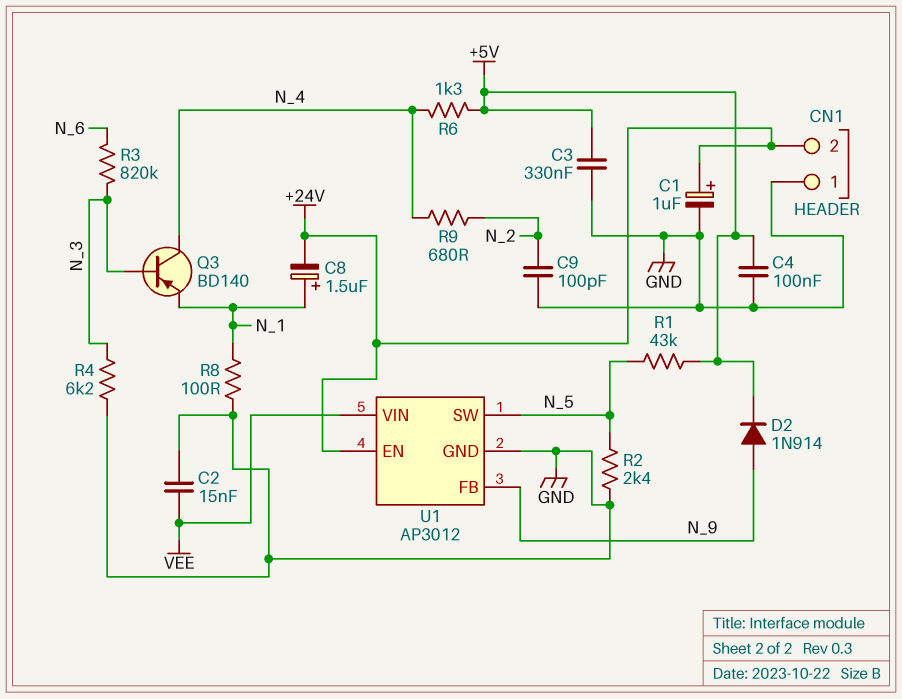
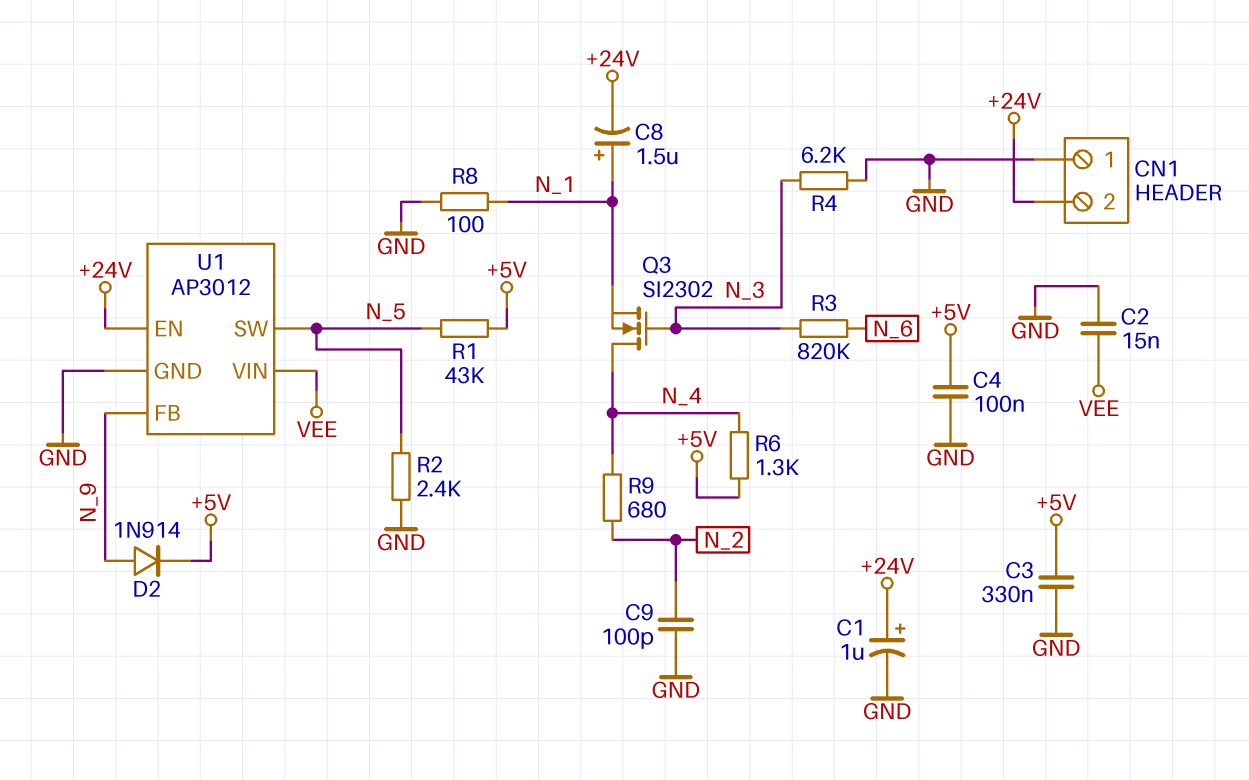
Q3: PNP BD140 (B N_3, C N_4, E N_1) -> NMOS SI2302 (G N_3, D N_4, S N_1)

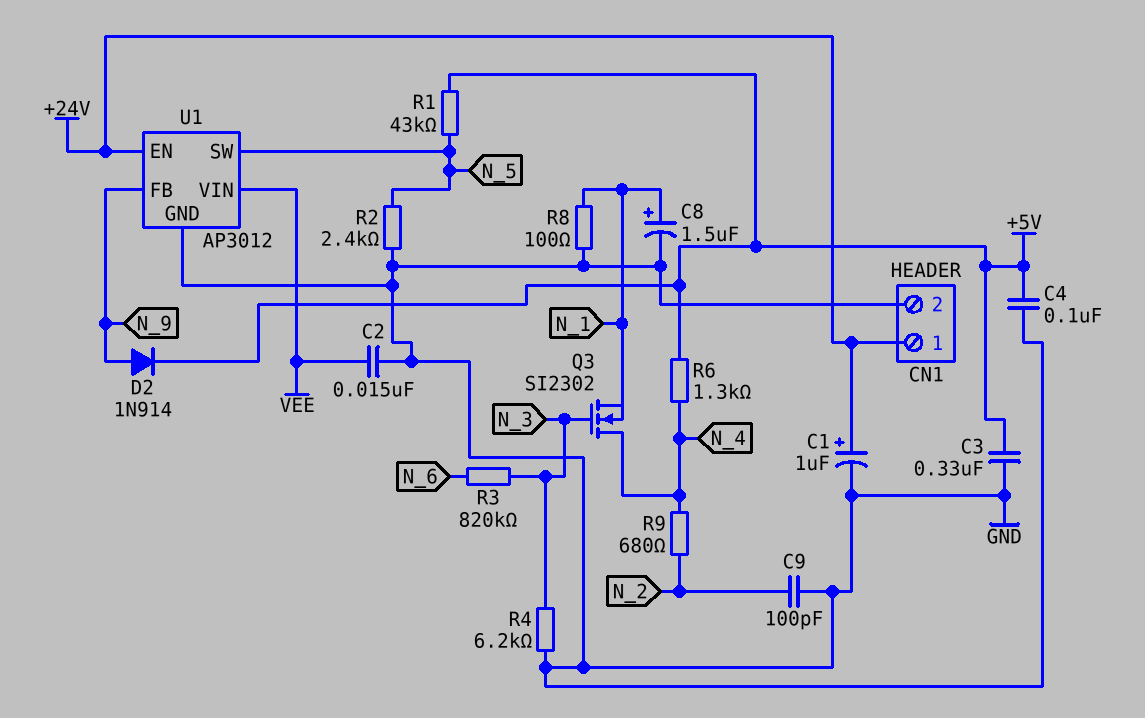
C8: 1.5uF (plus N_1, minus +24V) -> 1.5uF (plus N_1, minus GND)
CN1 pin 1: GND -> +24V
CN1 pin 2: +24V -> GND

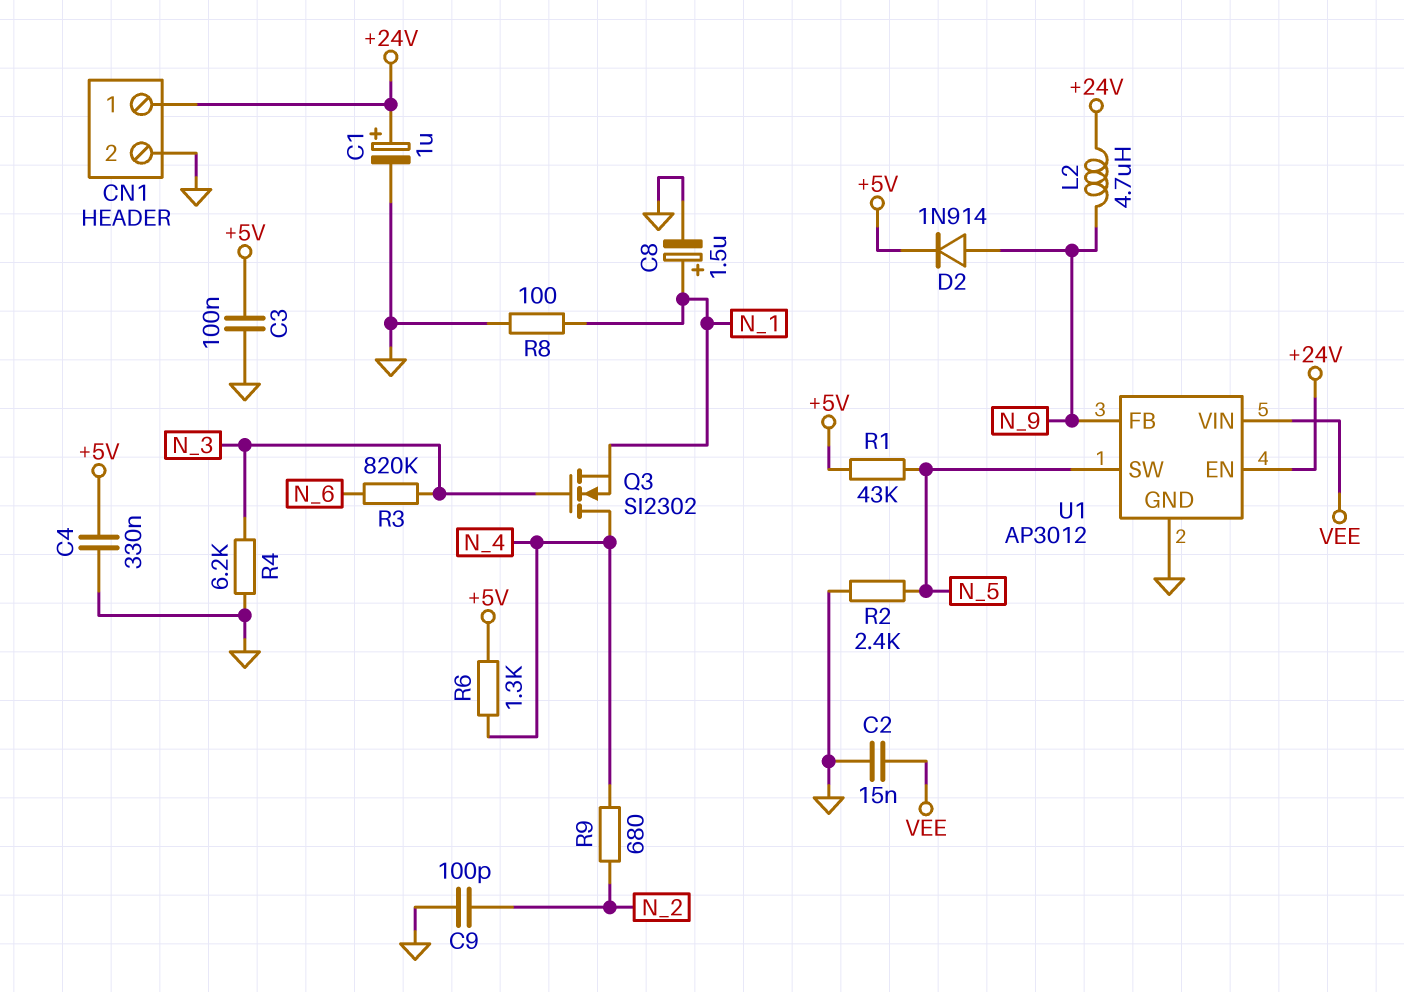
C3: 330nF (+5V, GND) -> 100nF (+5V, GND)
C4: 100nF (+5V, GND) -> 330nF (+5V, GND)
L2: none -> 4.7uH (+24V, N_9)

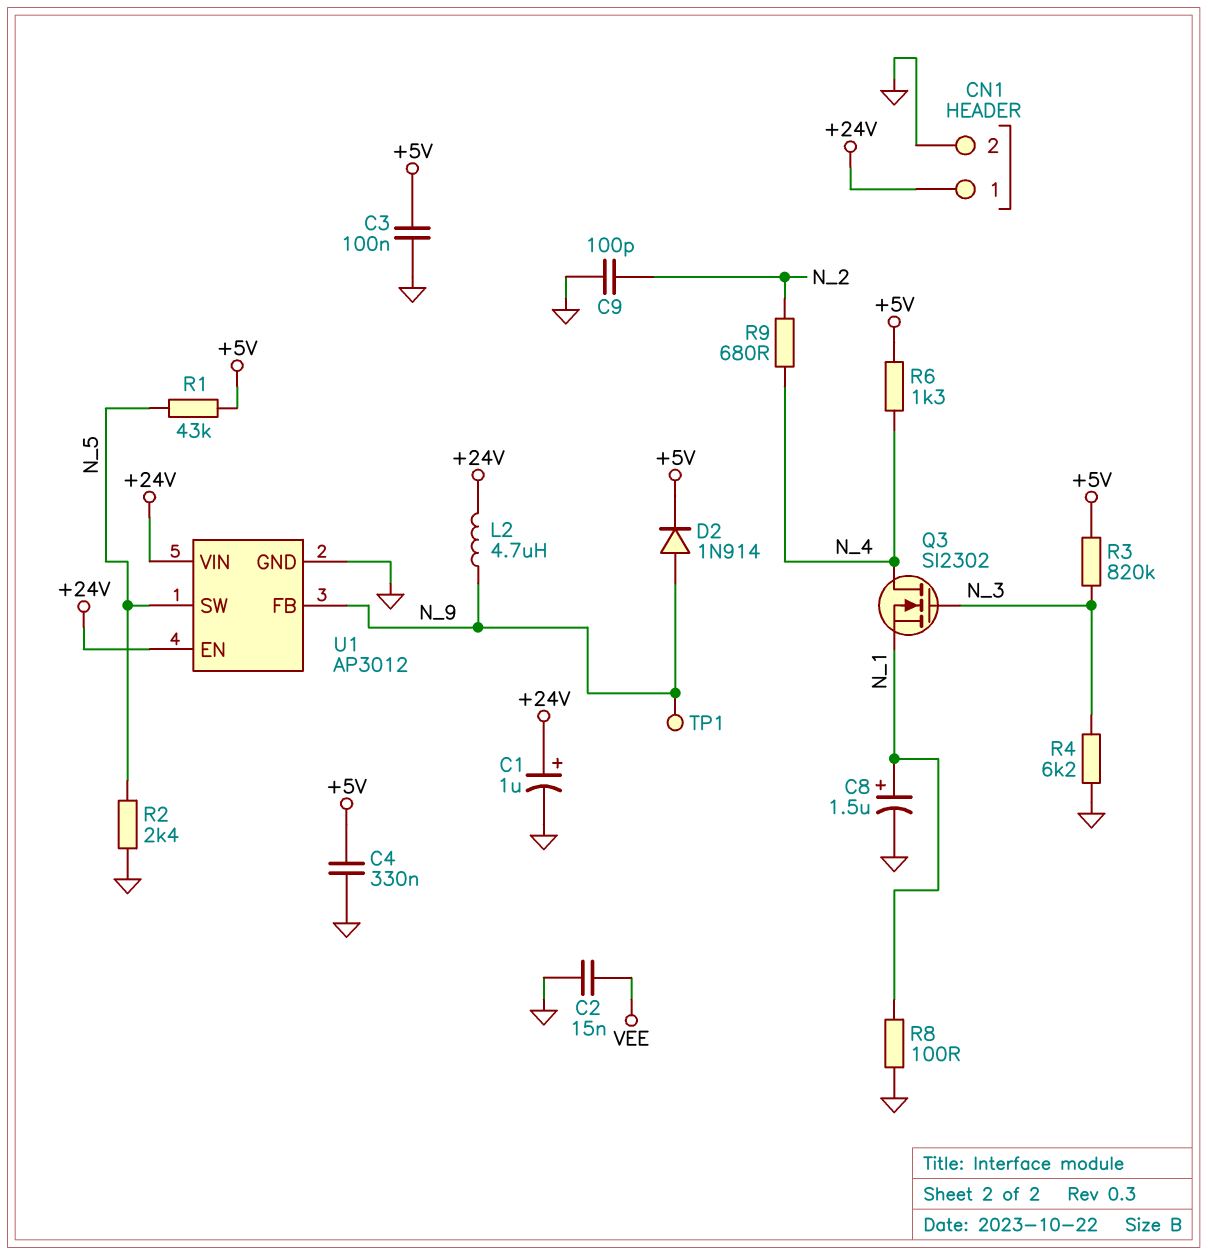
R3: 820k (N_3, N_6) -> 820k (+5V, N_3)
TP1: none -> test point (N_9)
U1 pin VIN: VEE -> +24V

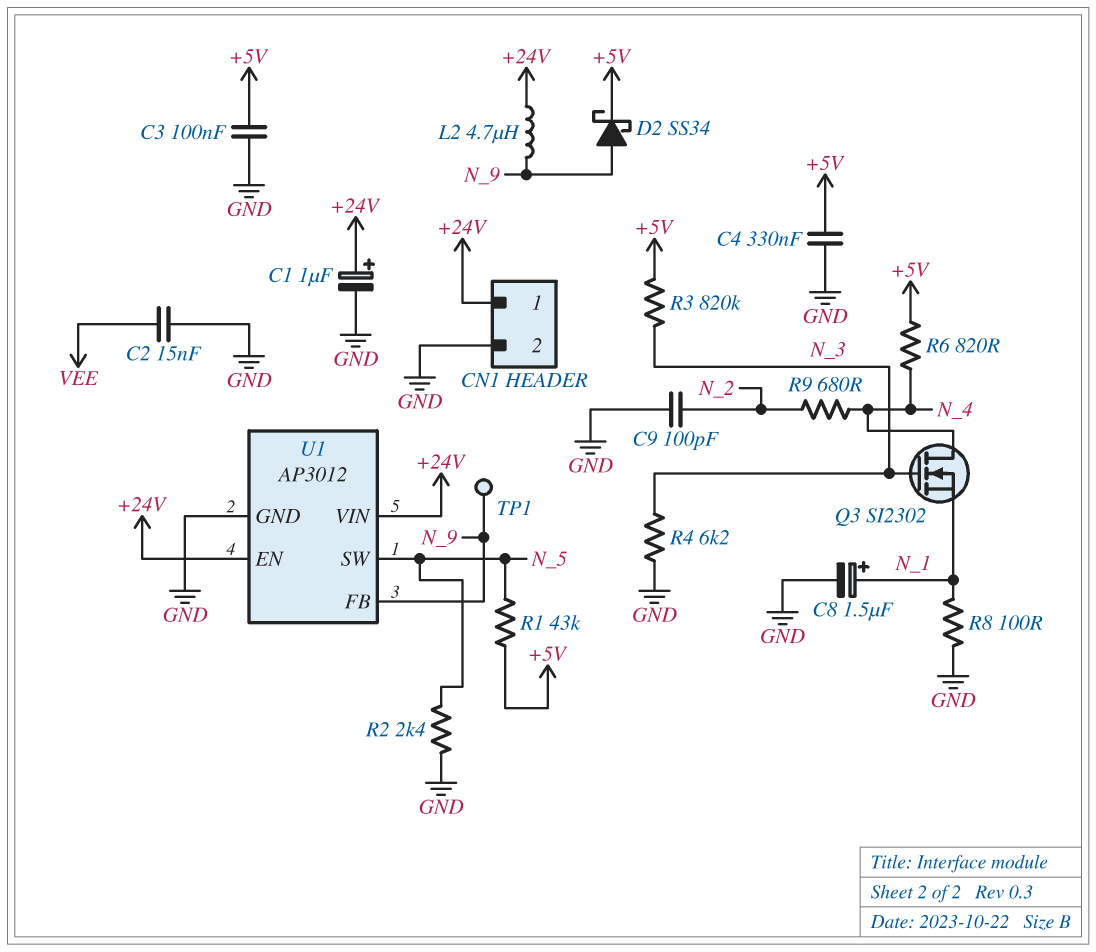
D2: diode 1N914 (A N_9, K +5V) -> schottky SS34 (A N_9, K +5V)
R6: 1.3k (+5V, N_4) -> 820 (+5V, N_4)

